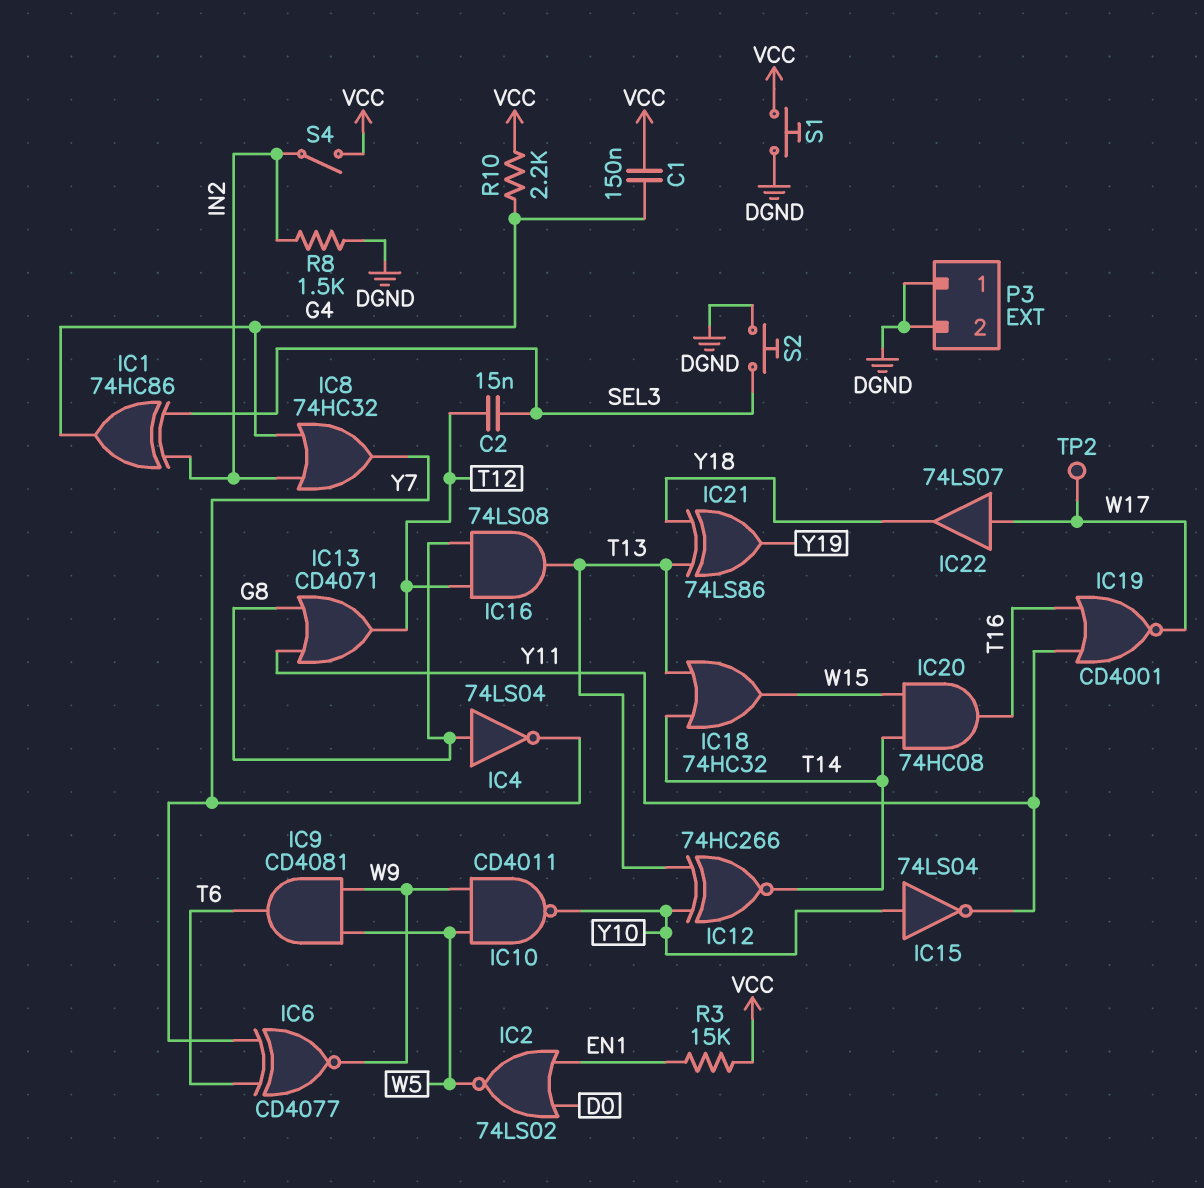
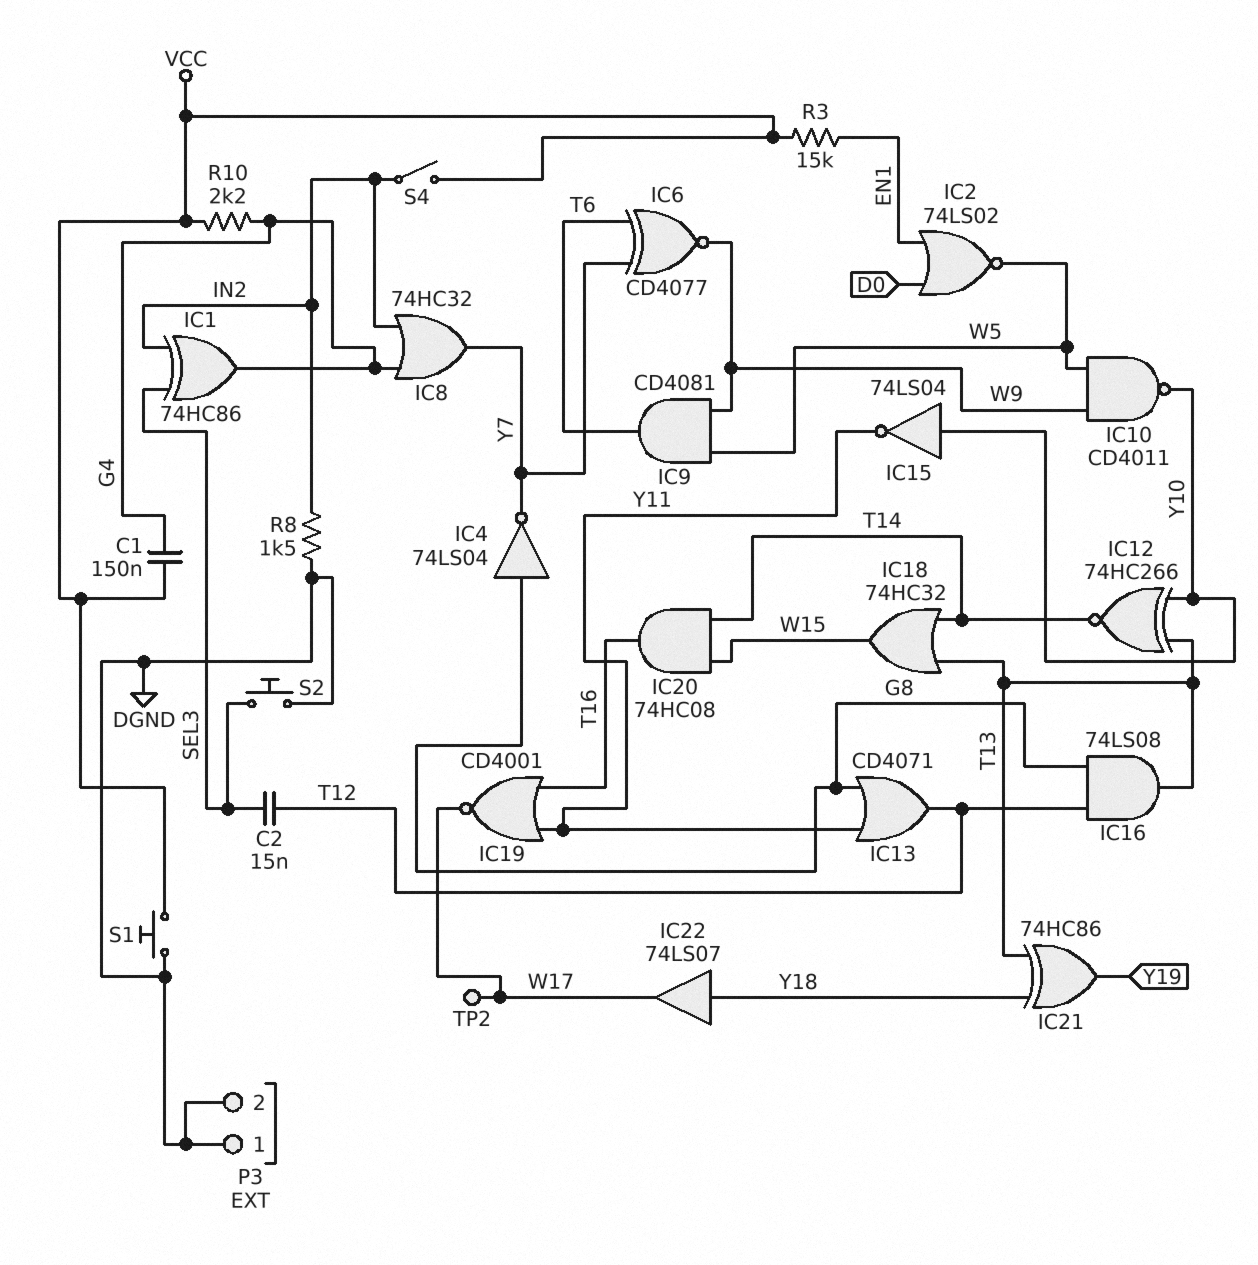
IC21: XOR 74LS86 (in T13, in Y18, out Y19) -> XOR 74HC86 (in T13, in Y18, out Y19)
IC22: buffer 74LS07 (in W17, out Y18) -> buffer 74LS07 (in Y18, out W17)

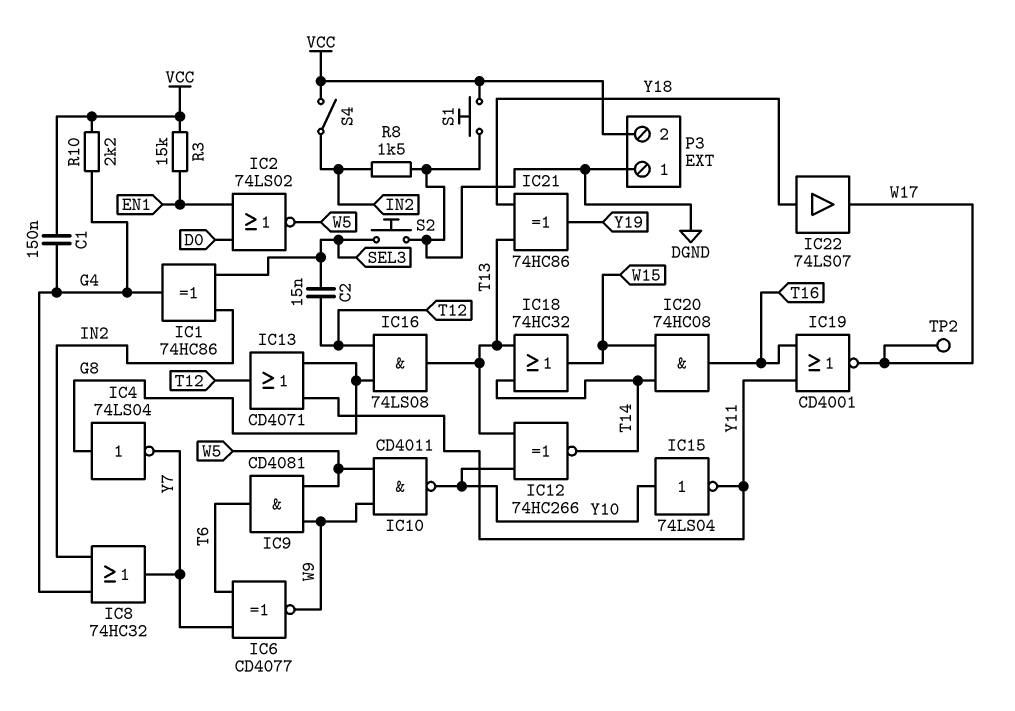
P3 pin 2: DGND -> VCC

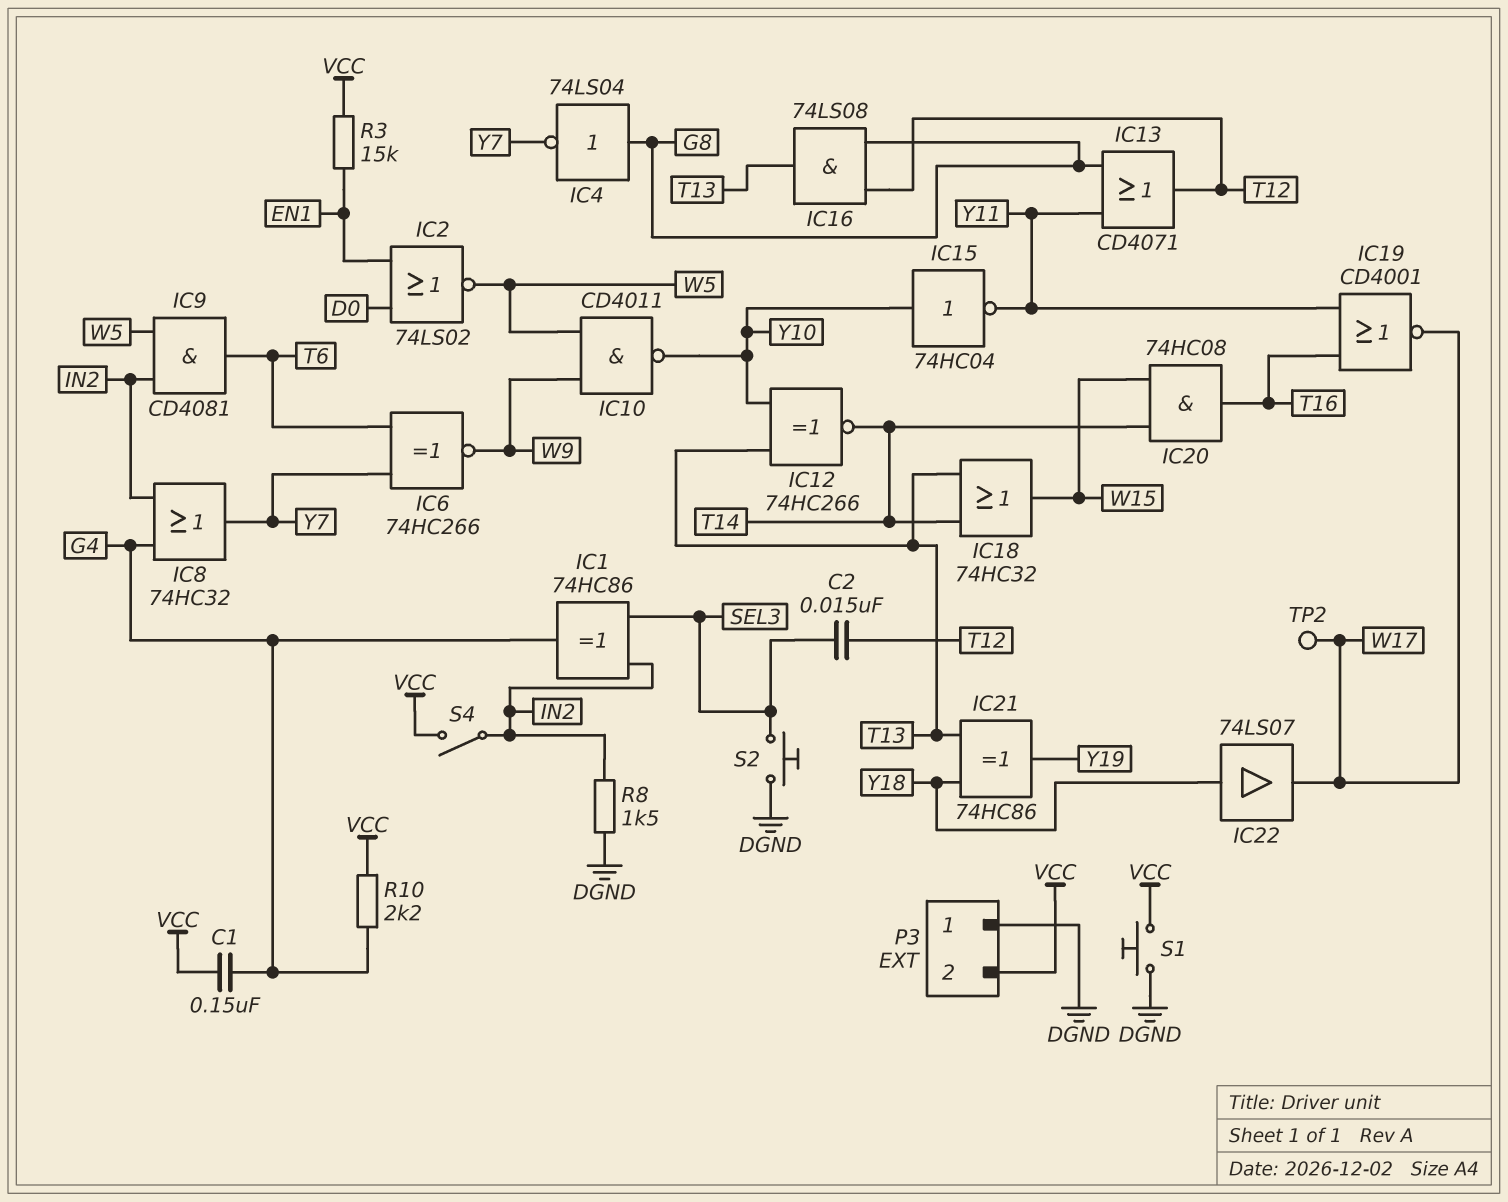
IC6: XNOR CD4077 (in T6, in Y7, out W9) -> XNOR 74HC266 (in T6, in Y7, out W9)
IC9: AND CD4081 (in W5, in W9, out T6) -> AND CD4081 (in IN2, in W5, out T6)
IC15: NOT 74LS04 (in Y10, out Y11) -> NOT 74HC04 (in Y10, out Y11)

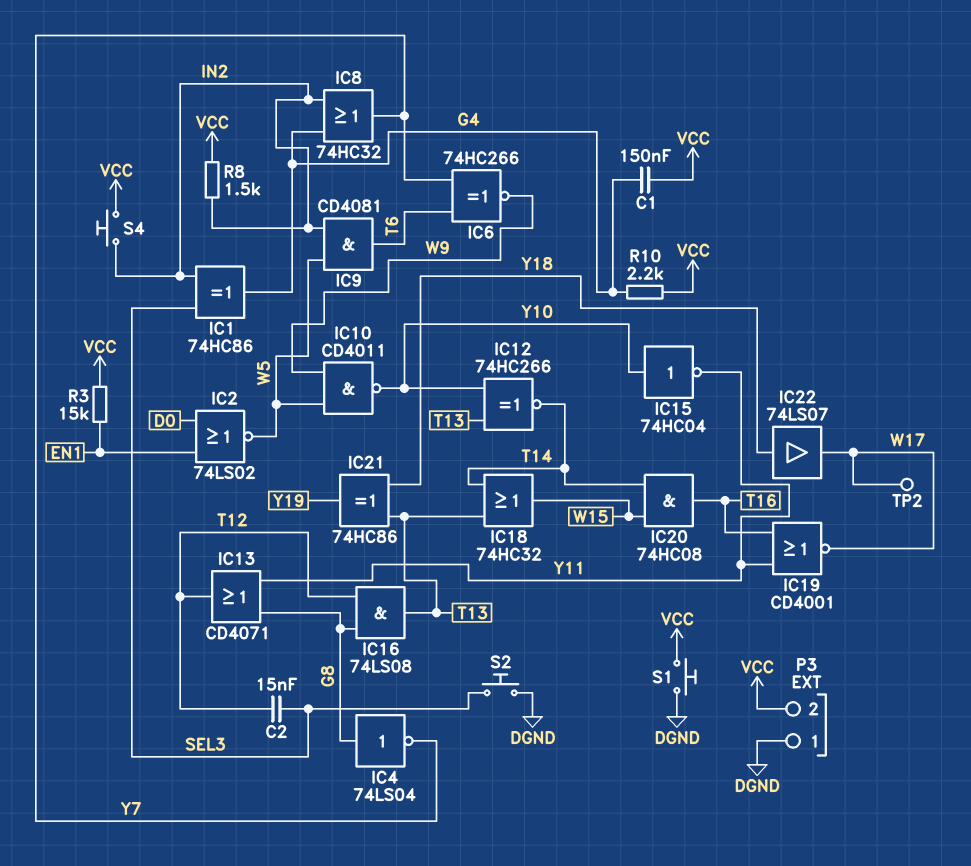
R8: 1.5k (DGND, IN2) -> 1.5k (IN2, VCC)
S4: switch (IN2, VCC) -> button (IN2, VCC)

